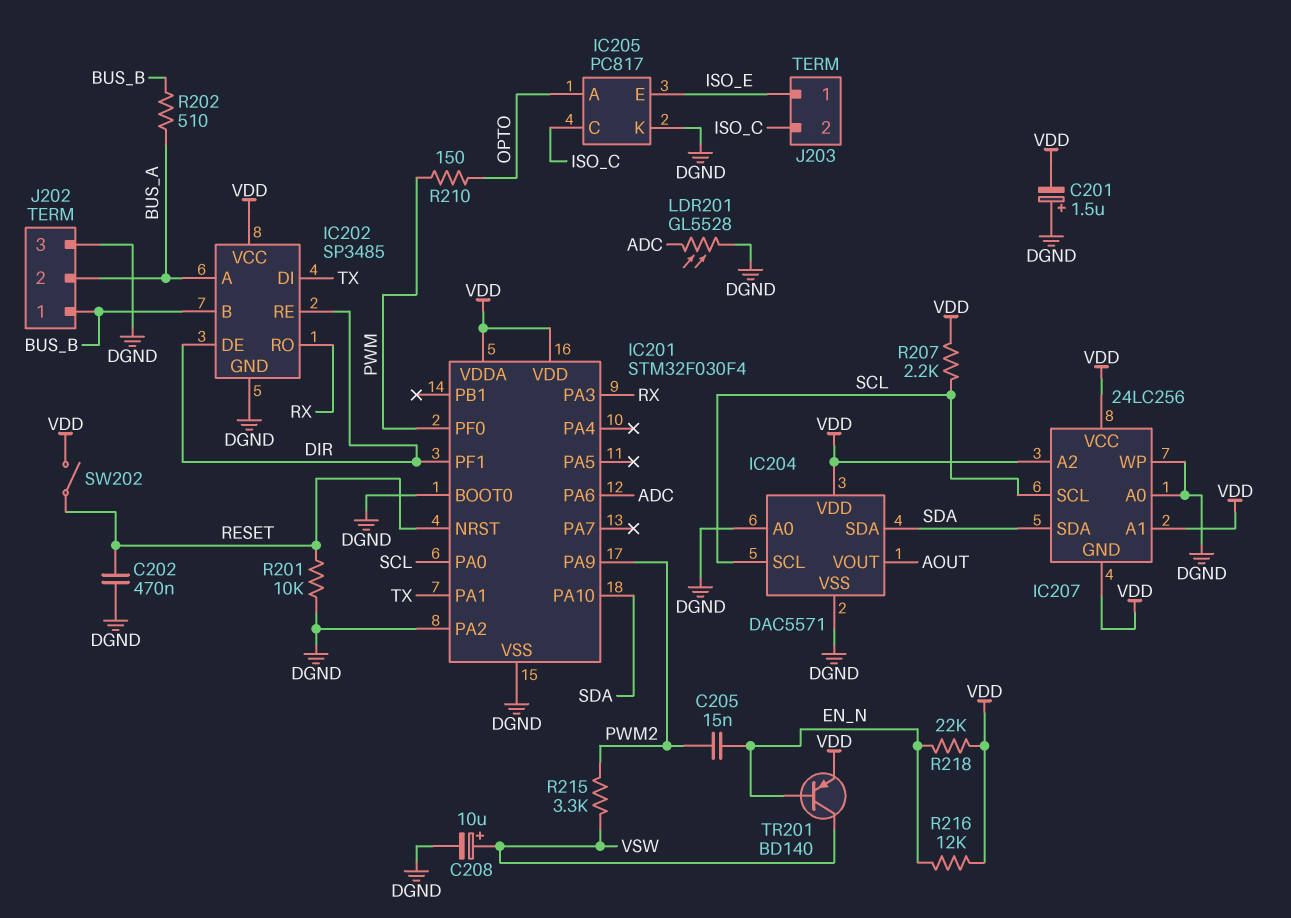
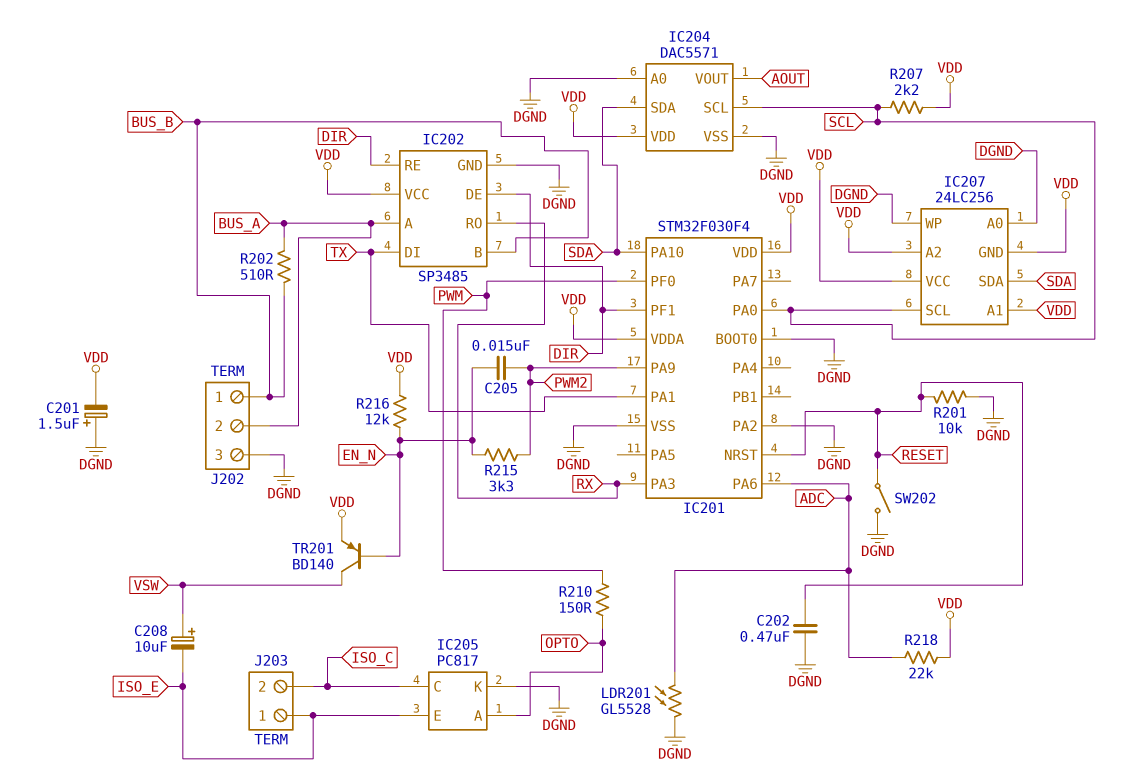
C208: 10uF (plus VSW, minus DGND) -> 10uF (plus VSW, minus ISO_E)
R215: 3.3k (PWM2, VSW) -> 3.3k (EN_N, PWM2)
R218: 22k (EN_N, VDD) -> 22k (ADC, VDD)
SW202: switch (RESET, VDD) -> switch (DGND, RESET)

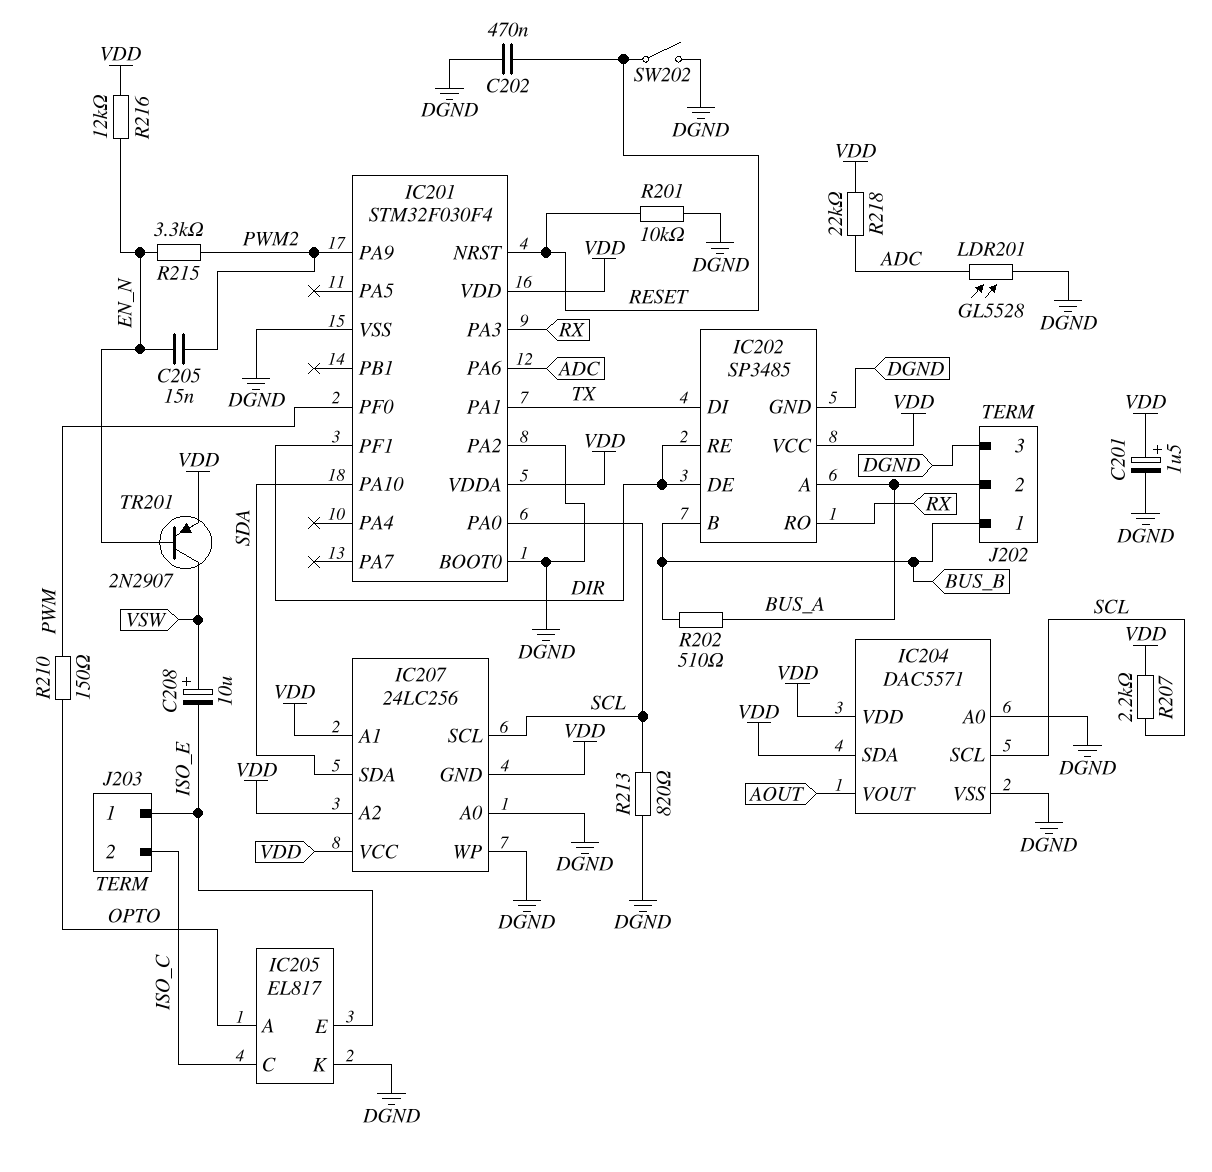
C201: 1.5uF (plus DGND, minus VDD) -> 1.5uF (plus VDD, minus DGND)
IC204 pin SDA: SDA -> VDD
IC205: PC817 -> EL817
R213: none -> 820 (DGND, SCL)
TR201: PNP BD140 (B EN_N, C VSW, E VDD) -> PNP 2N2907 (B EN_N, C VSW, E VDD)

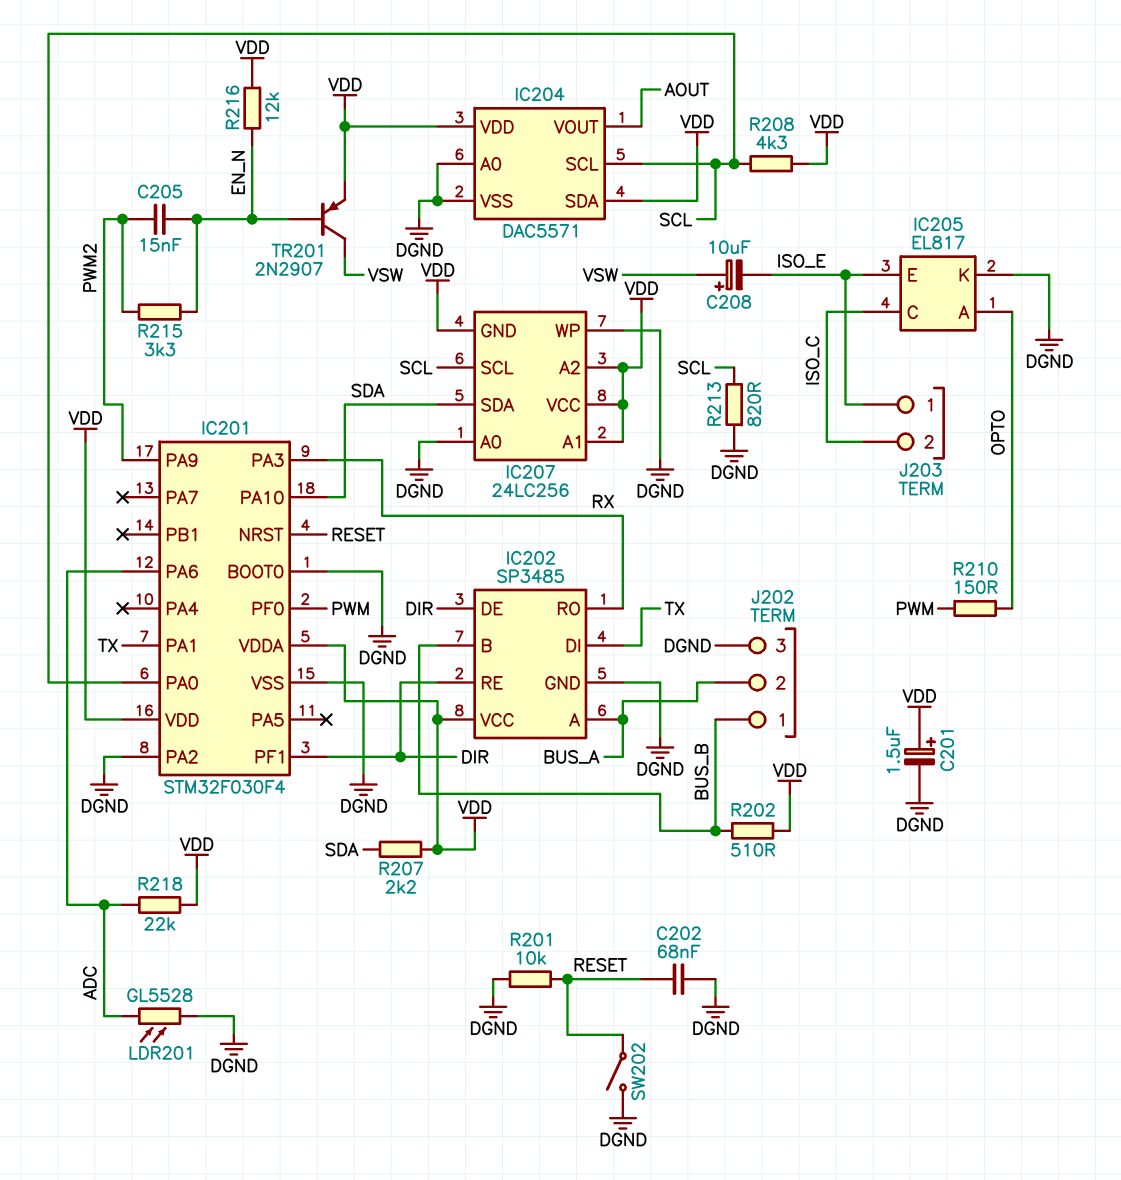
C202: 470nF (DGND, RESET) -> 68nF (DGND, RESET)
R202: 510 (BUS_A, BUS_B) -> 510 (BUS_B, VDD)
R207: 2.2k (SCL, VDD) -> 2.2k (SDA, VDD)
R208: none -> 4.3k (SCL, VDD)

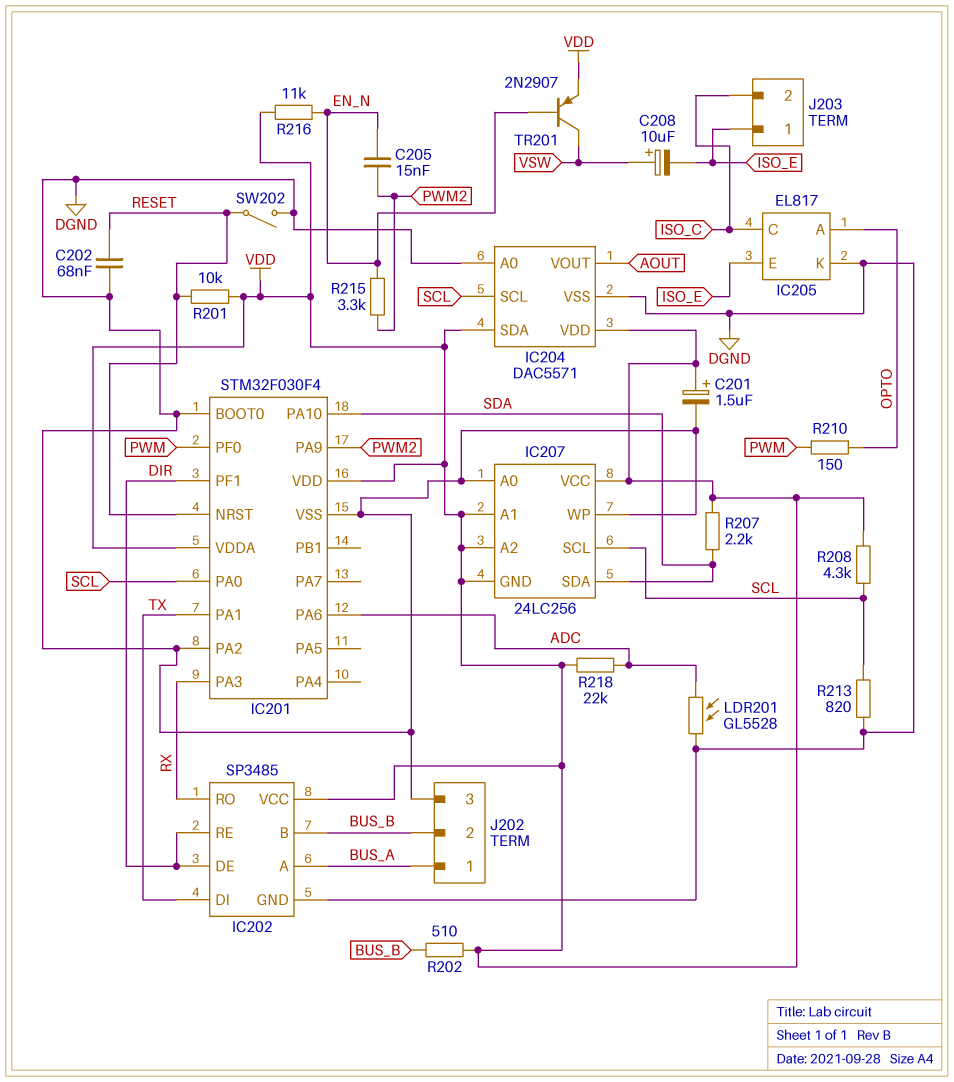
J202 pin 1: BUS_B -> BUS_A
J202 pin 2: BUS_A -> BUS_B
R201: 10k (DGND, RESET) -> 10k (RESET, VDD)
R216: 12k (EN_N, VDD) -> 11k (EN_N, VDD)

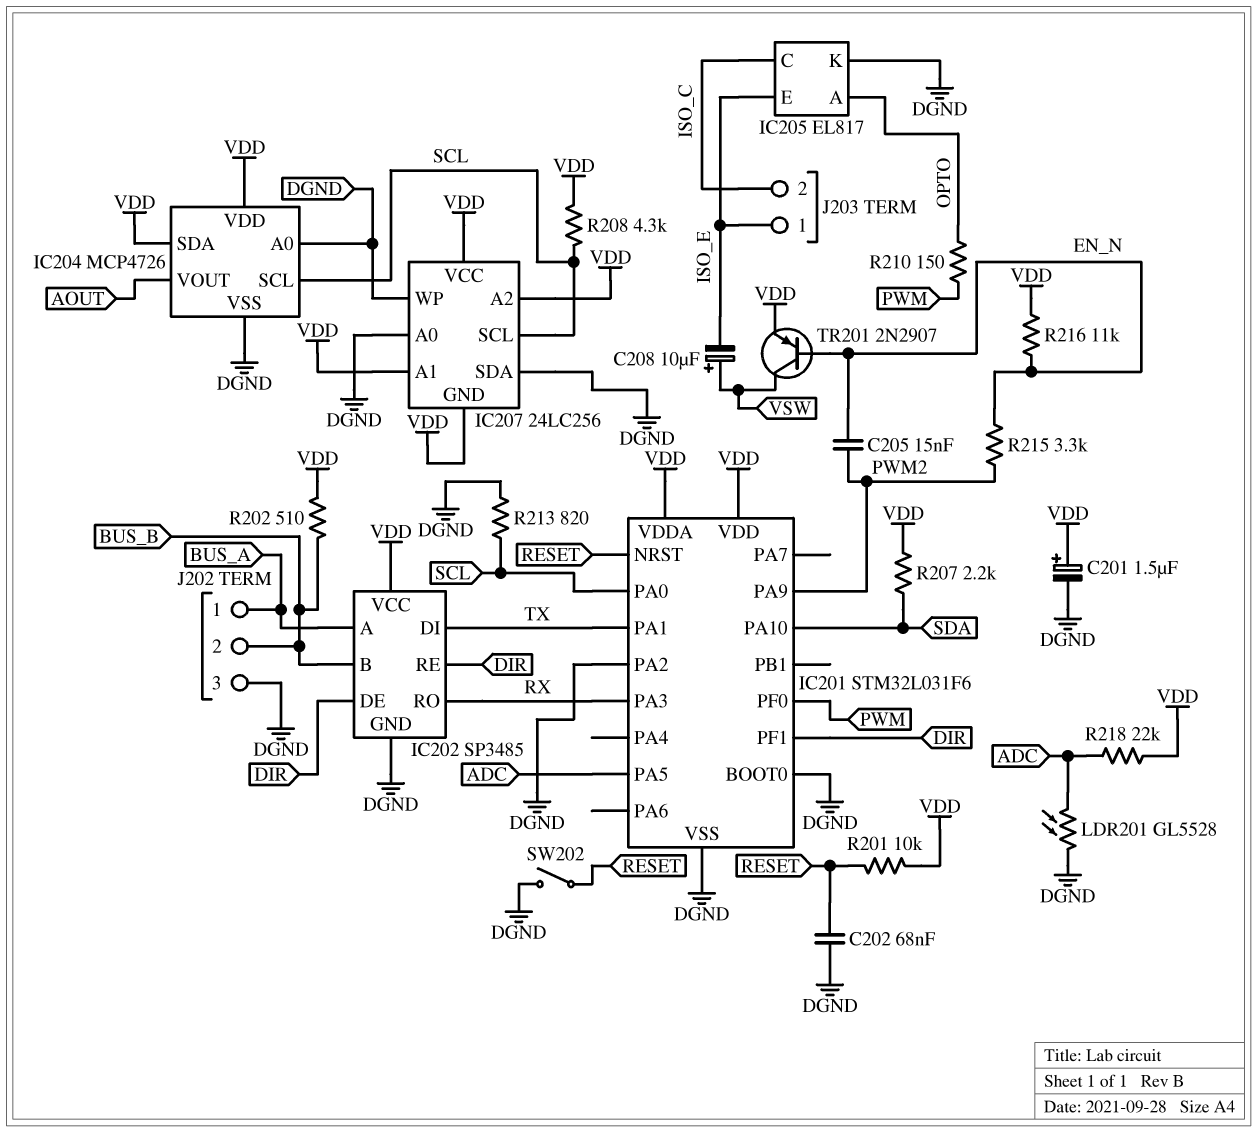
IC201: STM32F030F4 -> STM32L031F6
IC201 pin PA5: none -> ADC
IC201 pin PA6: ADC -> none
IC204: DAC5571 -> MCP4726
IC207 pin SDA: SDA -> DGND

